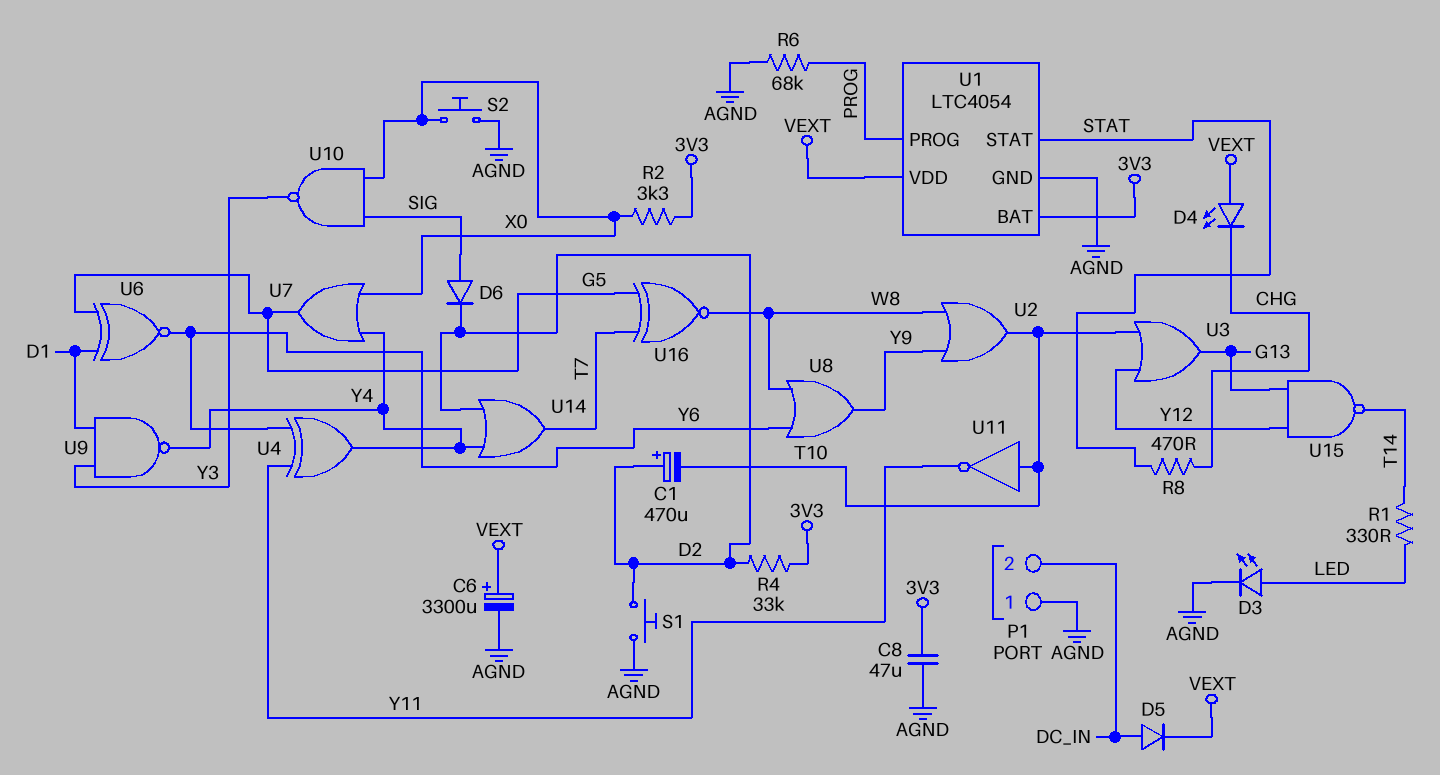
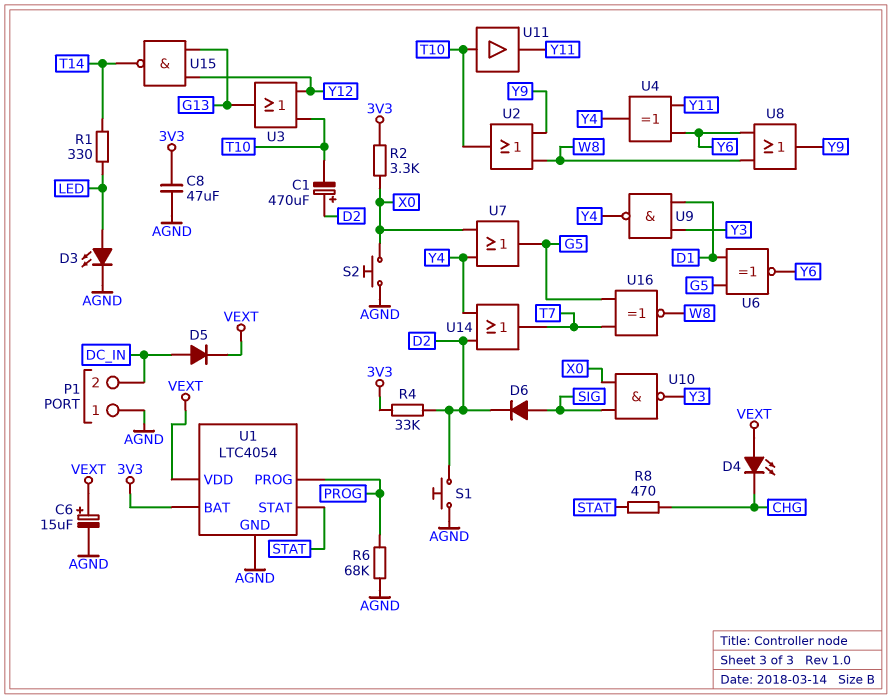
C6: 3300uF (plus VEXT, minus AGND) -> 15uF (plus VEXT, minus AGND)
U11: NOT (in T10, out Y11) -> buffer (in T10, out Y11)

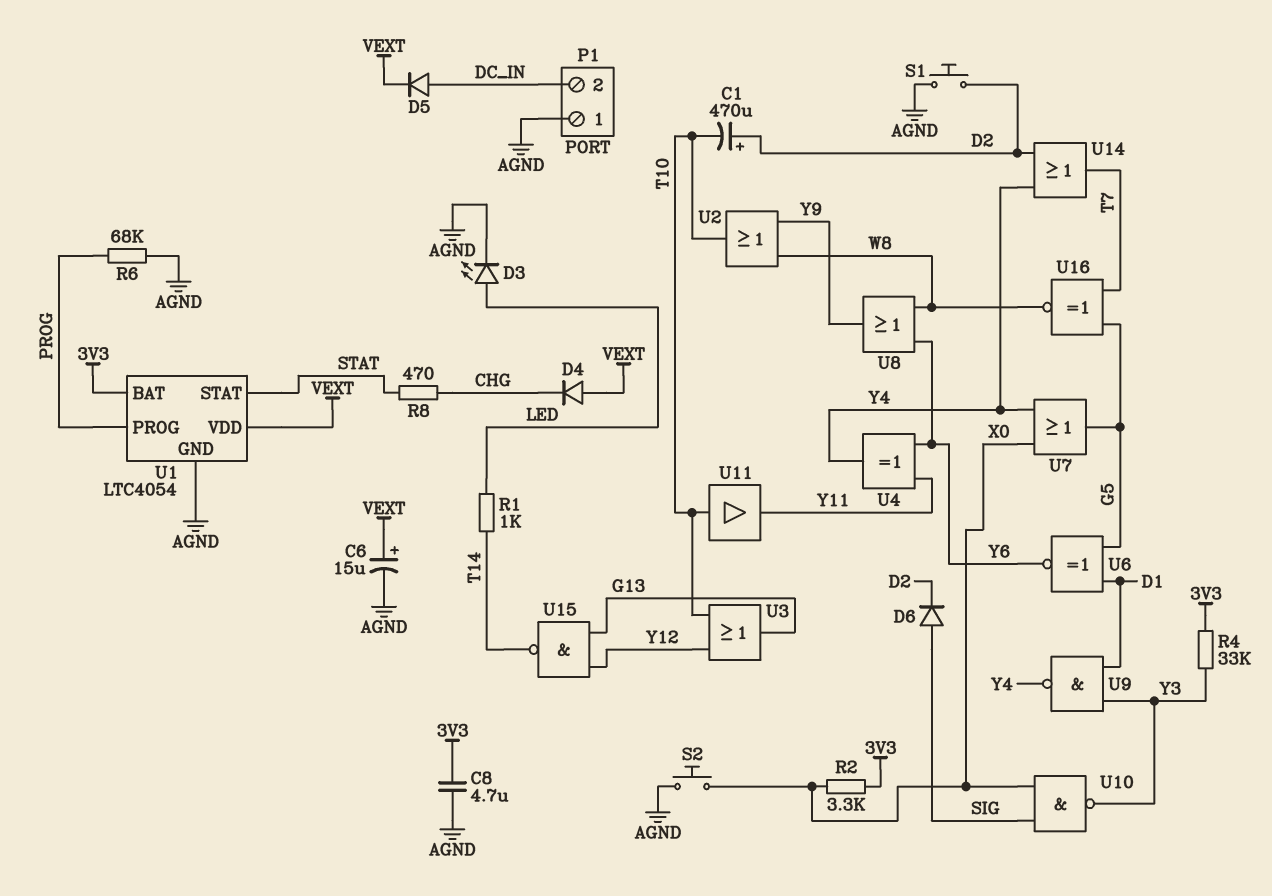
C8: 47uF (3V3, AGND) -> 4.7uF (3V3, AGND)
D4: LED (A VEXT, K CHG) -> diode (A VEXT, K CHG)
R1: 330 (LED, T14) -> 1k (LED, T14)
R4: 33k (3V3, D2) -> 33k (3V3, Y3)

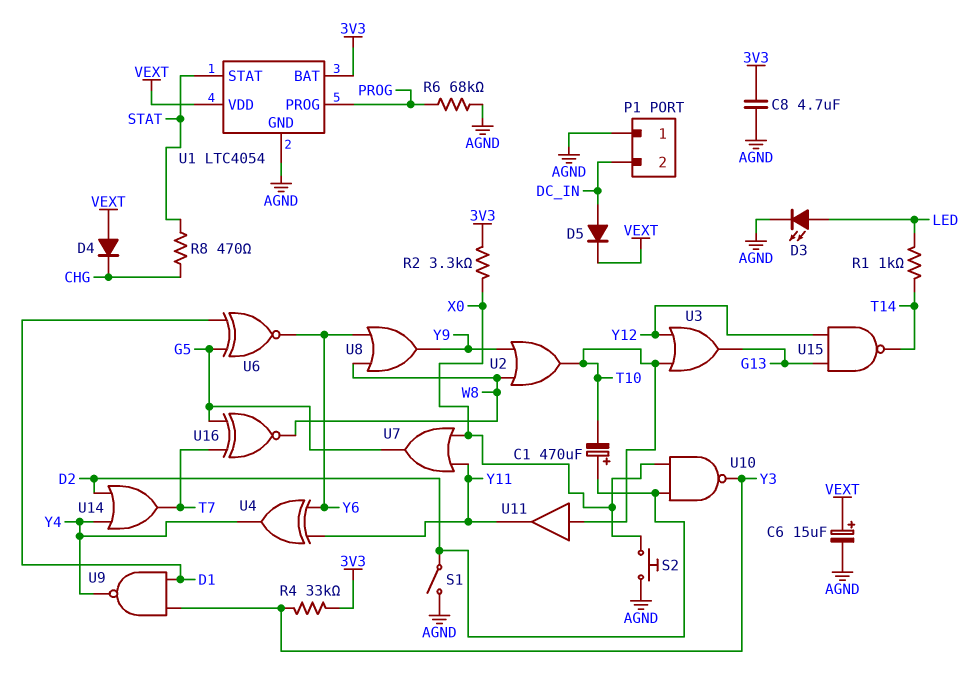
D6: diode (A SIG, K D2) -> none
S1: button (AGND, D2) -> switch (AGND, D2)
U7: OR (in X0, in Y4, out G5) -> OR (in X0, in Y11, out G5)
U10: NAND (in SIG, in X0, out Y3) -> NAND (in D2, in X0, out Y3)

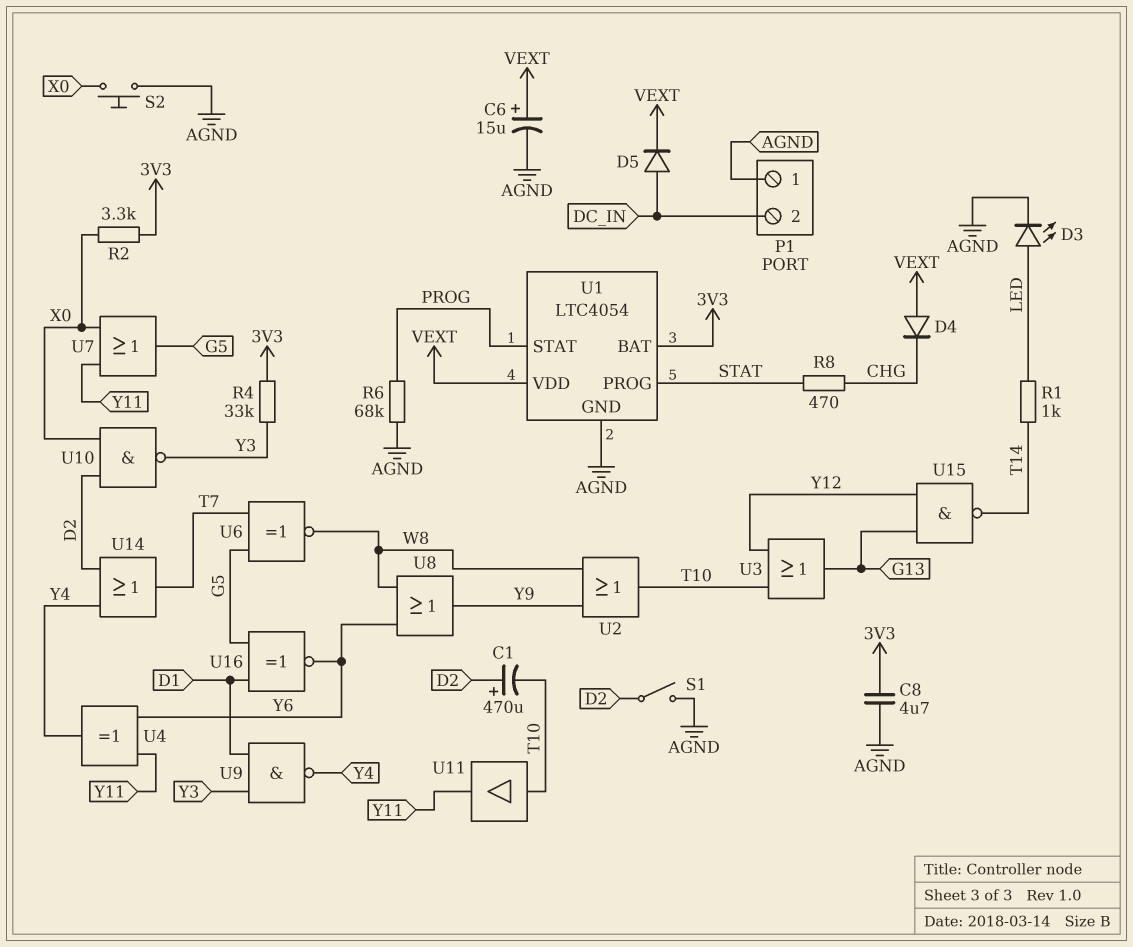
U1 pin PROG: PROG -> STAT
U1 pin STAT: STAT -> PROG
U6: XNOR (in D1, in G5, out Y6) -> XNOR (in G5, in T7, out W8)
U16: XNOR (in G5, in T7, out W8) -> XNOR (in D1, in G5, out Y6)

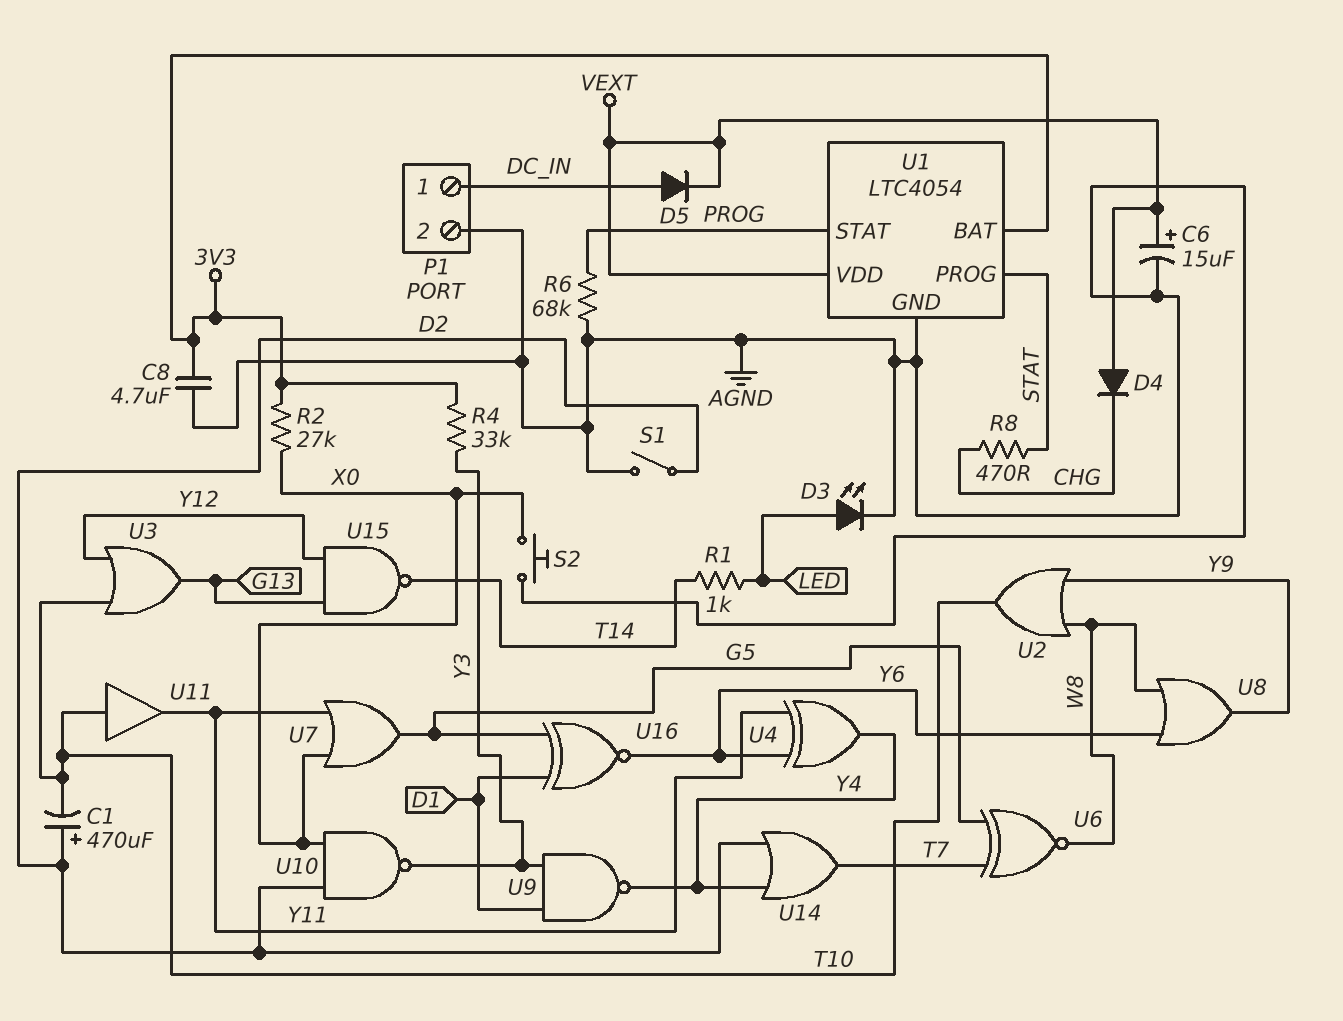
P1 pin 1: AGND -> DC_IN
P1 pin 2: DC_IN -> AGND
R2: 3.3k (3V3, X0) -> 27k (3V3, X0)

